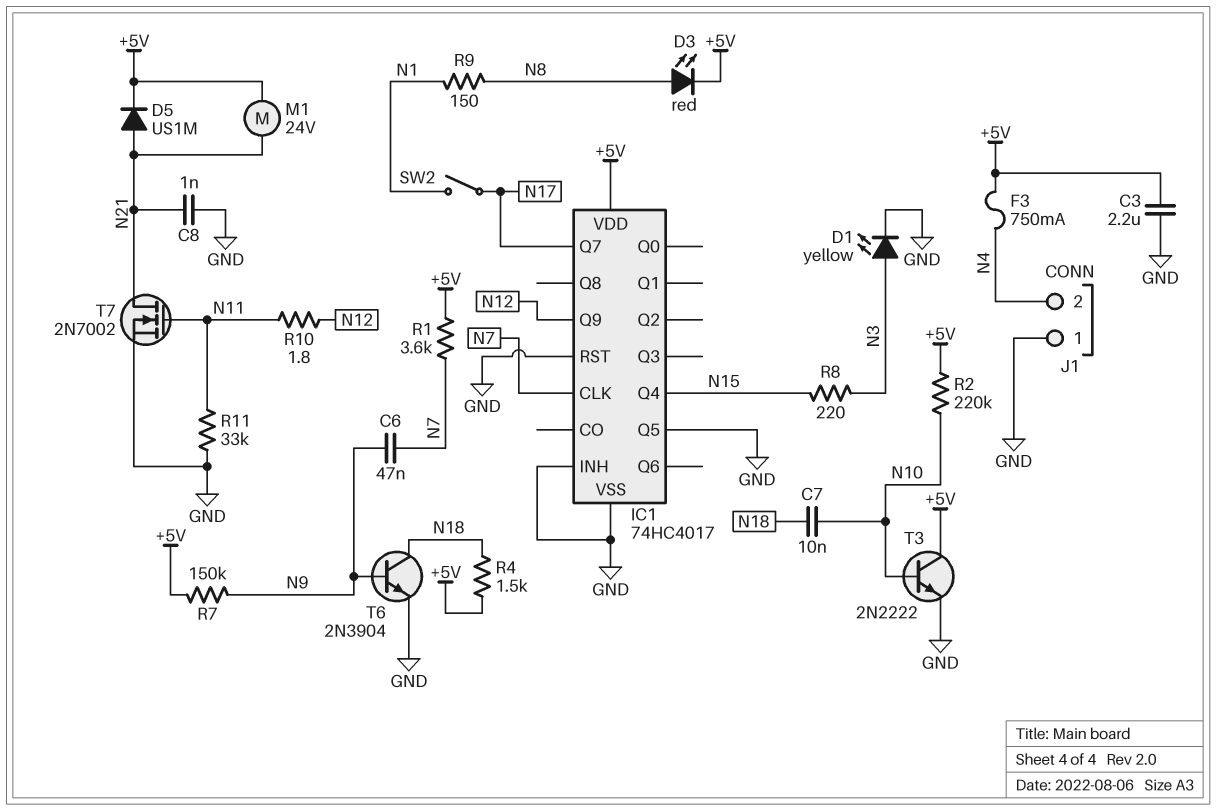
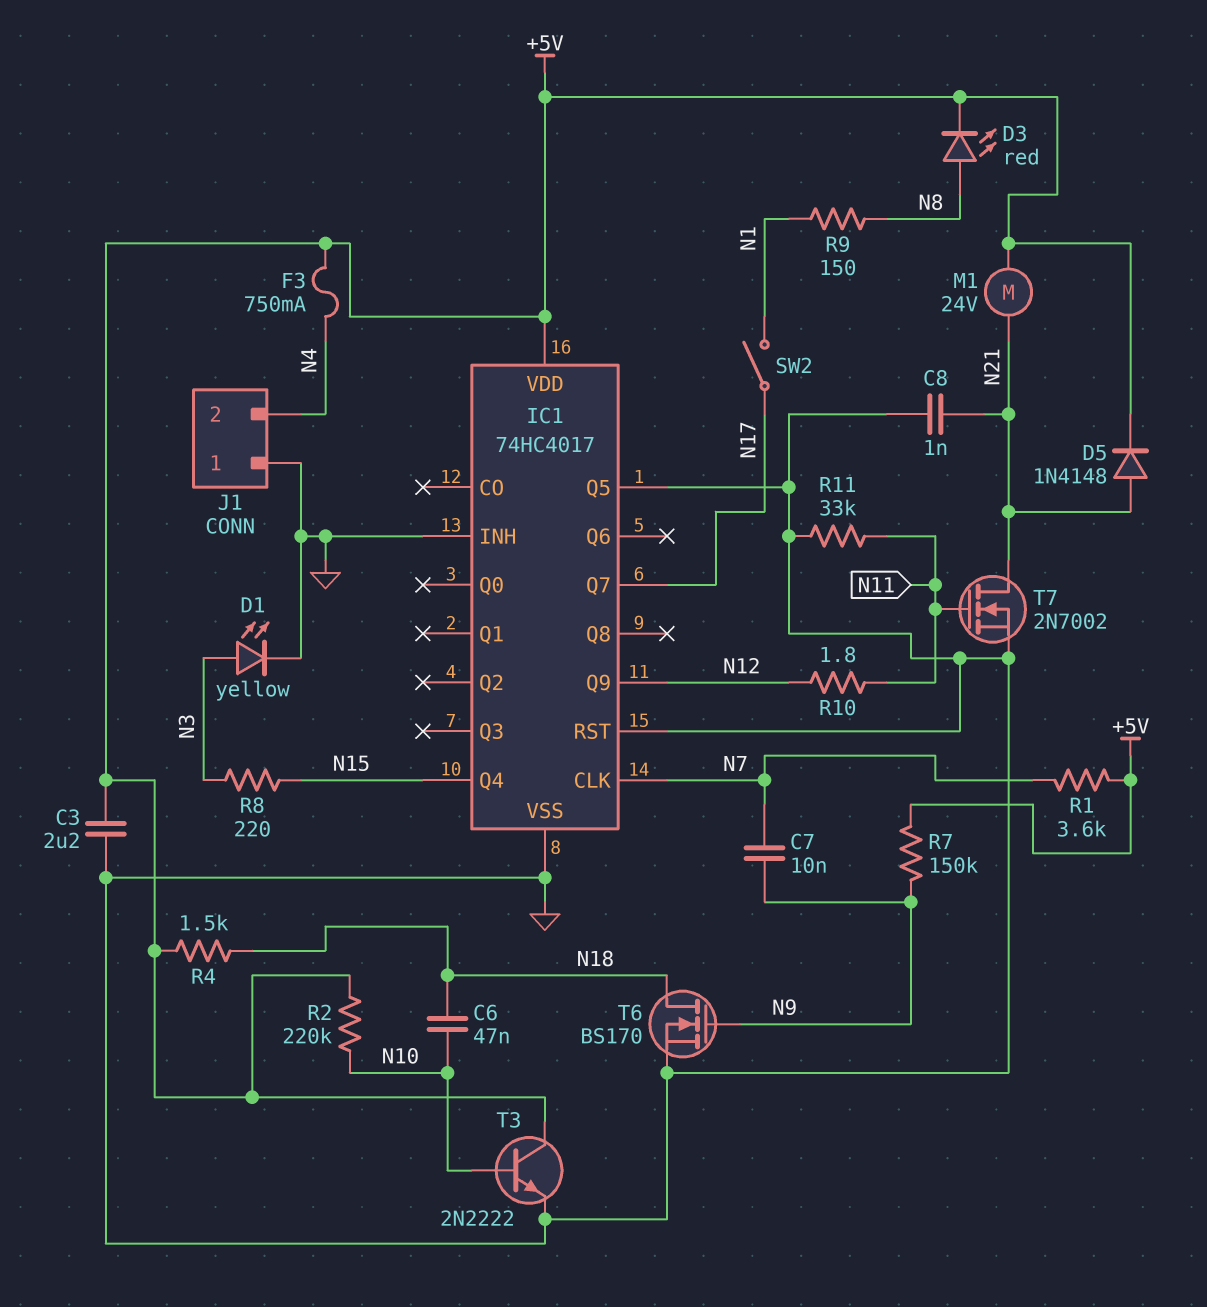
C6: 47nF (N7, N9) -> 47nF (N10, N18)
C7: 10nF (N10, N18) -> 10nF (N7, N9)
D5: diode US1M (A N21, K +5V) -> diode 1N4148 (A N21, K +5V)
T6: NPN 2N3904 (B N9, C N18, E GND) -> NMOS BS170 (G N9, D N18, S GND)

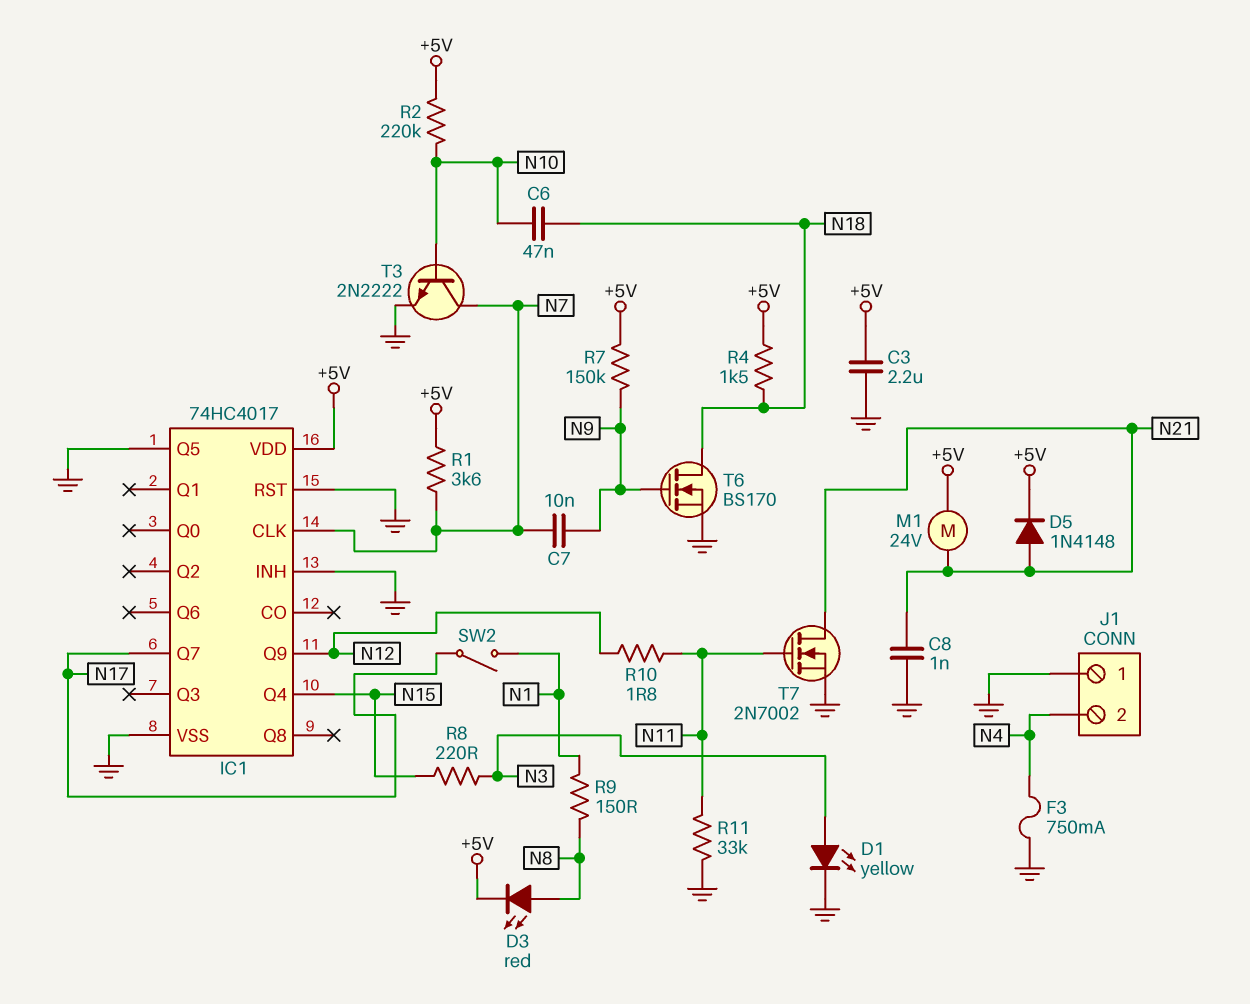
F3: 750mA (+5V, N4) -> 750mA (GND, N4)
T3: NPN 2N2222 (B N10, C +5V, E GND) -> NPN 2N2222 (B N10, C N7, E GND)

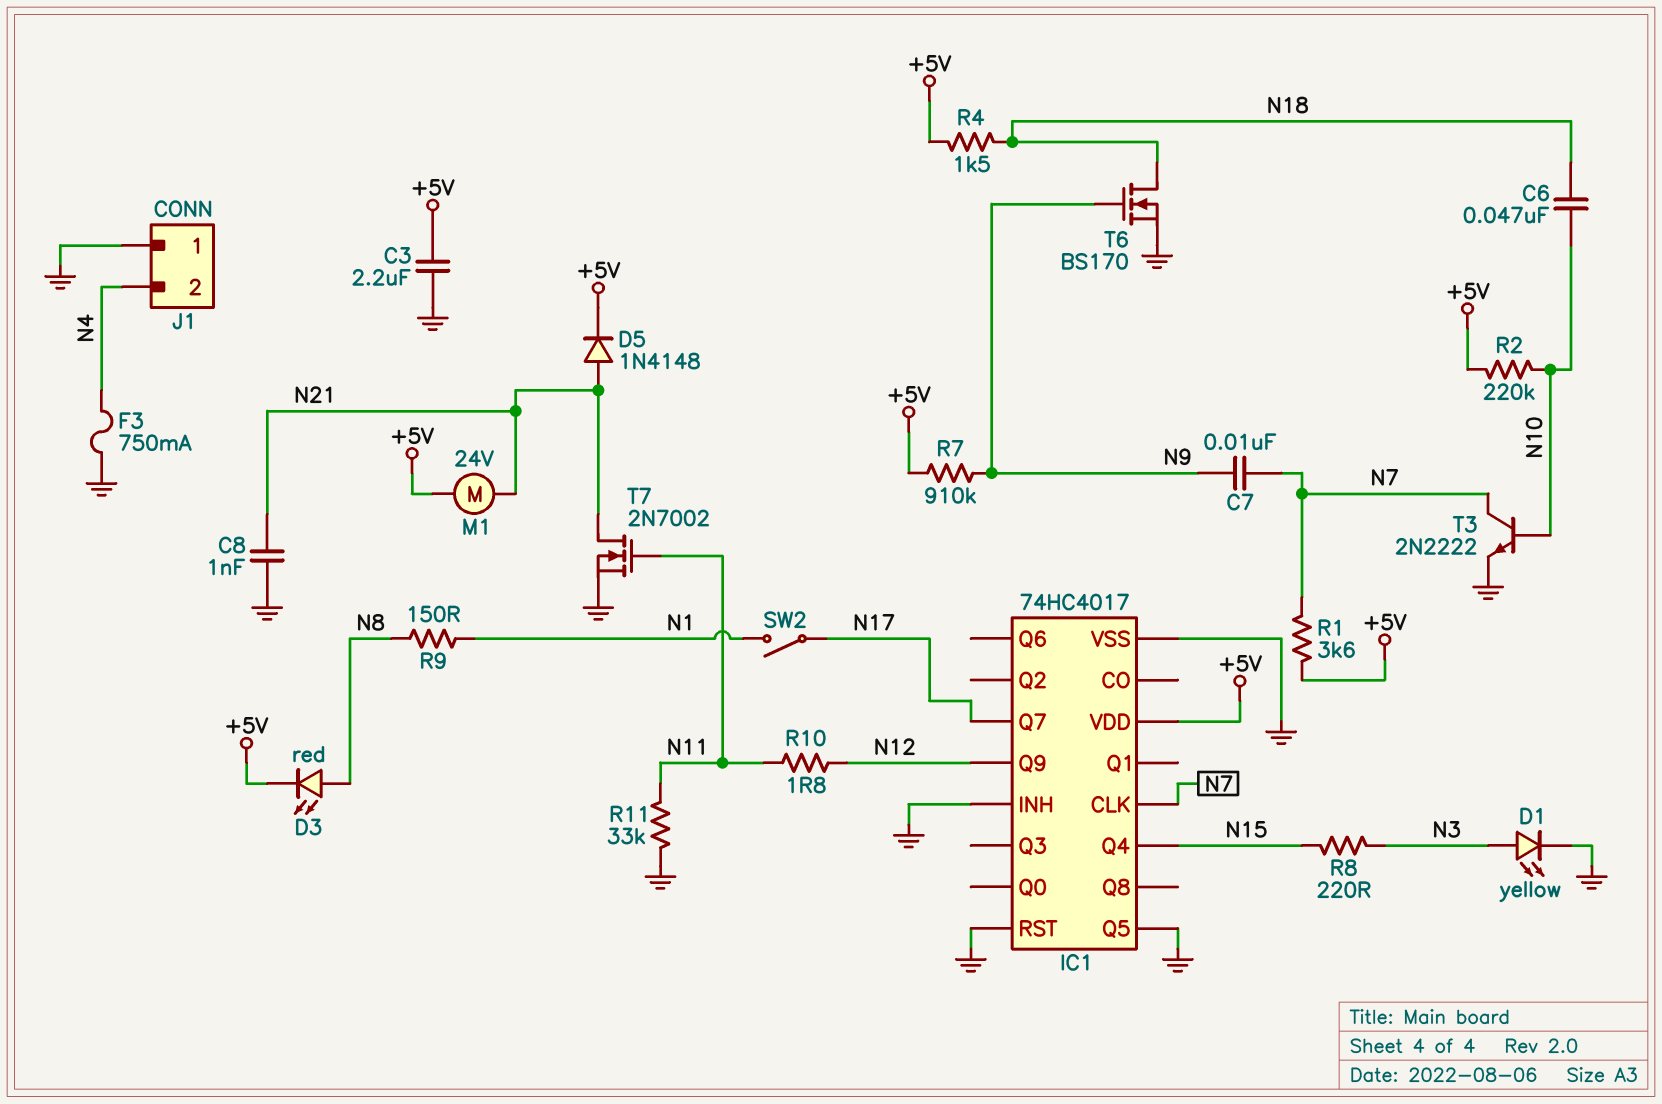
R7: 150k (+5V, N9) -> 910k (+5V, N9)

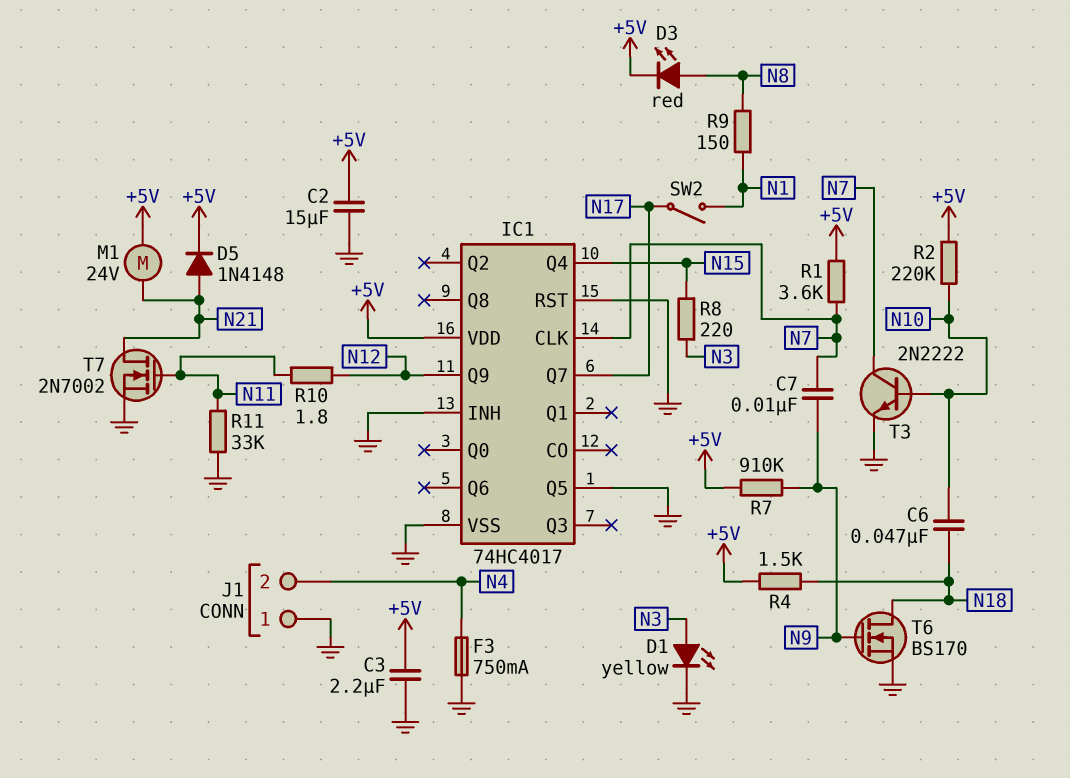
C2: none -> 15uF (+5V, GND)
C8: 1nF (GND, N21) -> none

